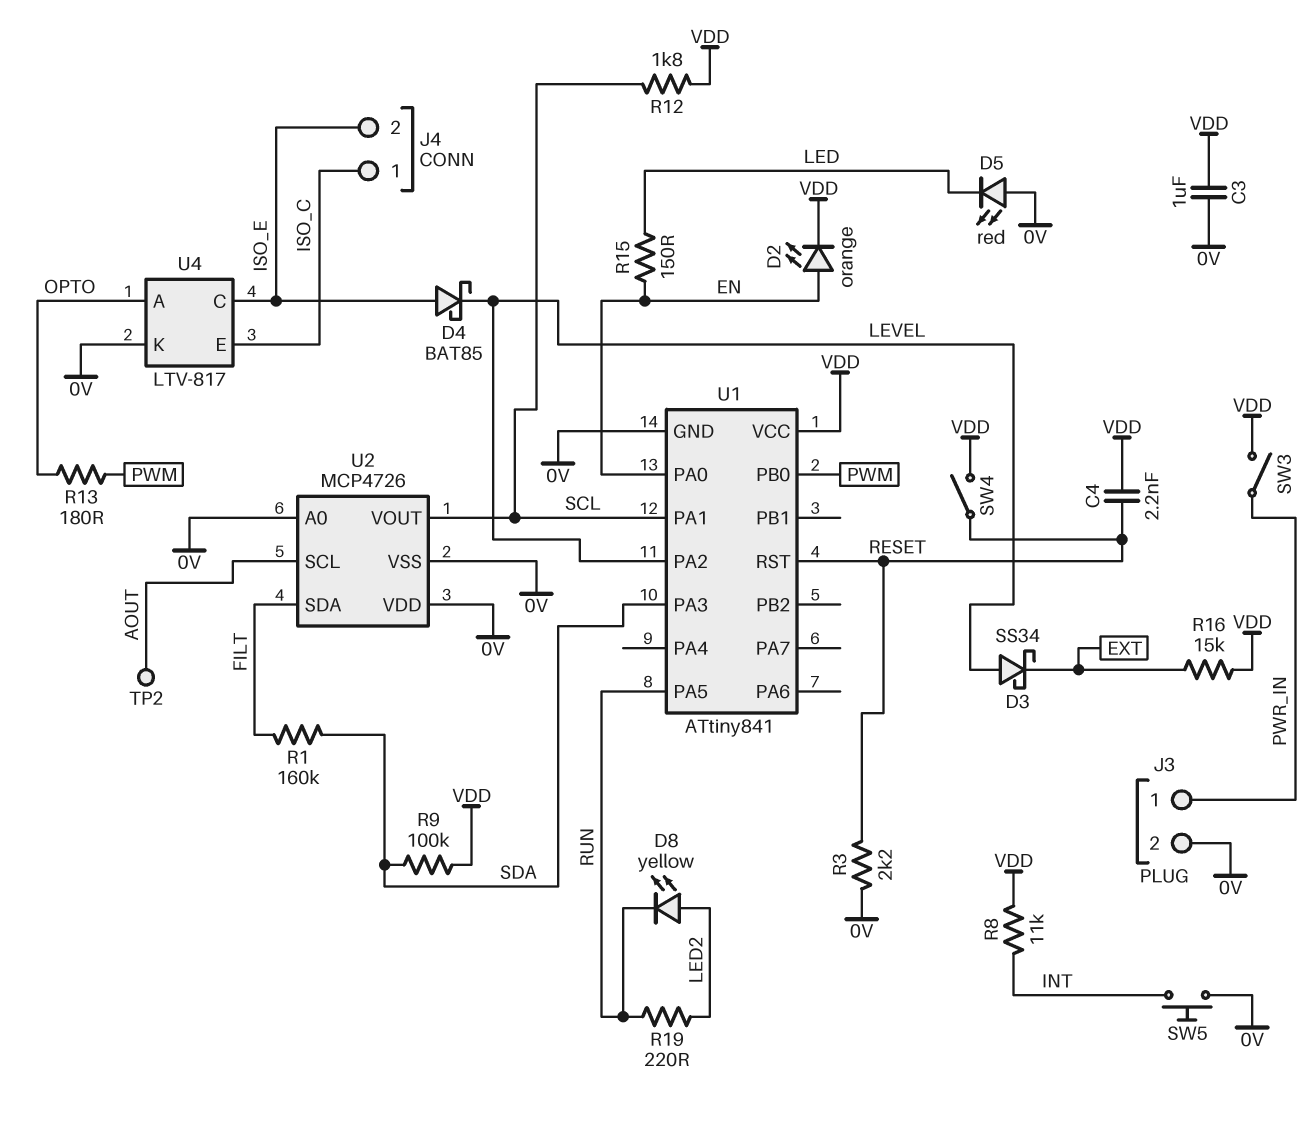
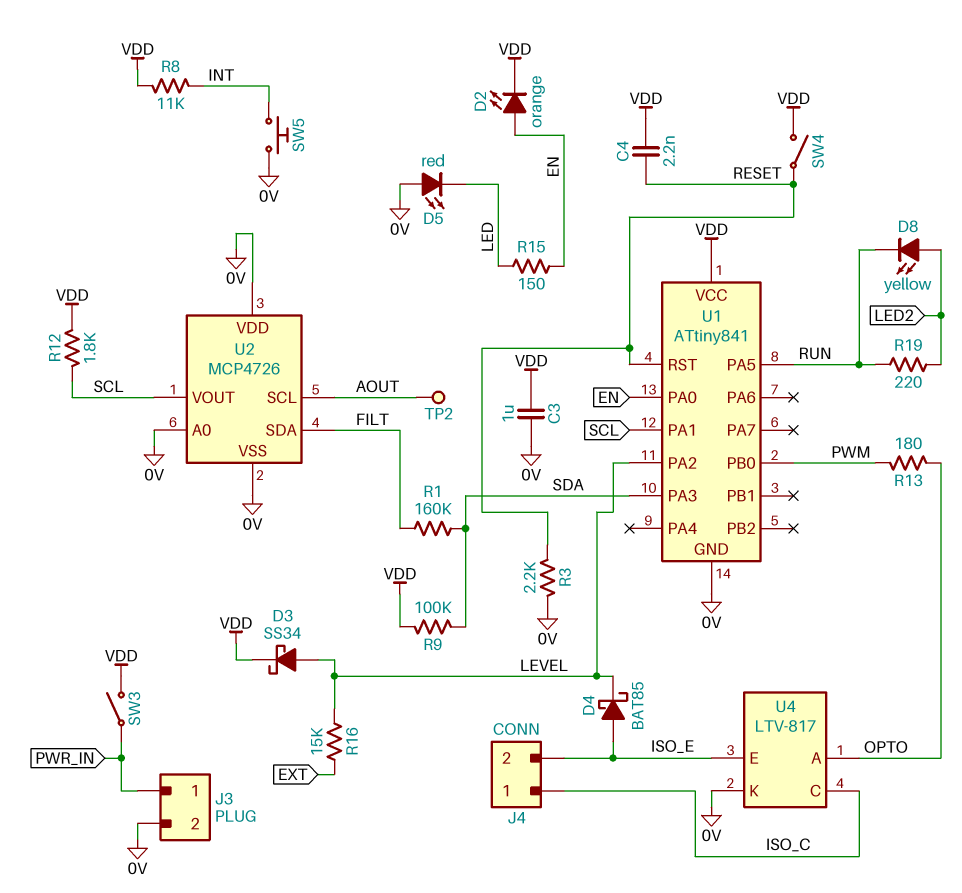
D3: schottky SS34 (A LEVEL, K EXT) -> schottky SS34 (A LEVEL, K VDD)
R16: 15k (EXT, VDD) -> 15k (EXT, LEVEL)
U4 pin C: ISO_E -> ISO_C
U4 pin E: ISO_C -> ISO_E

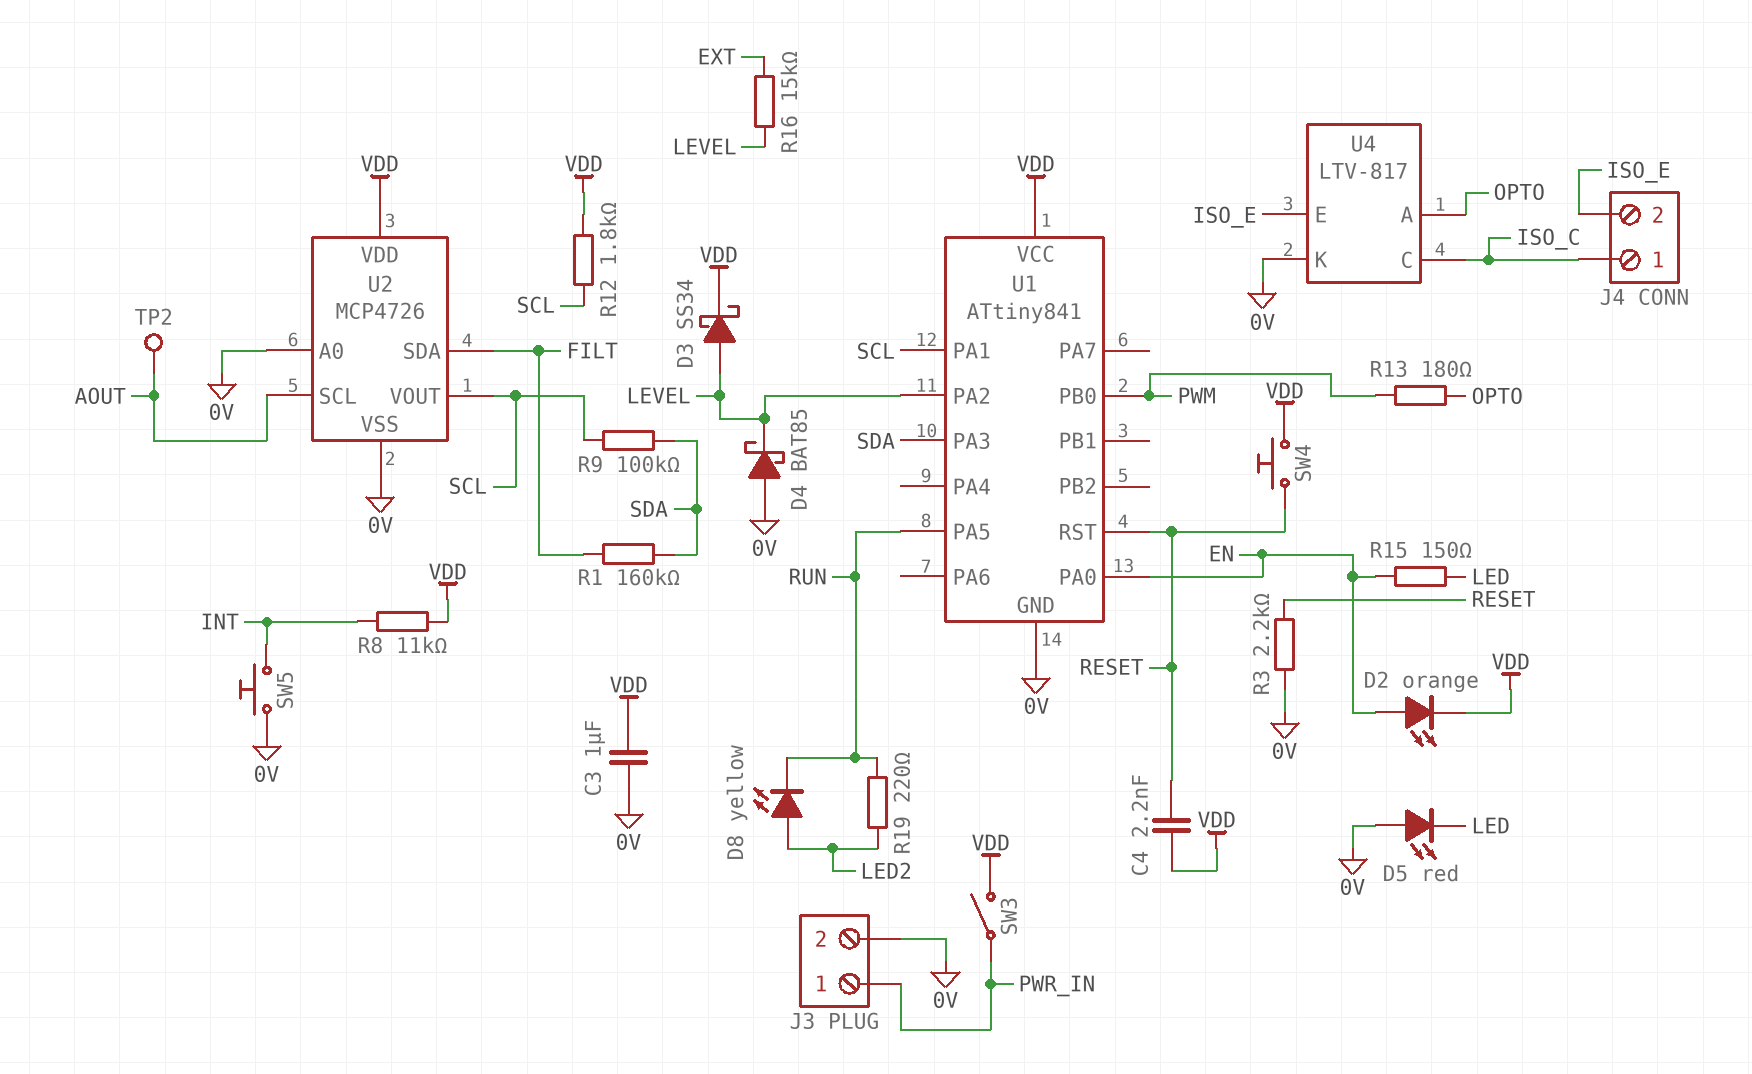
D4: schottky BAT85 (A ISO_E, K LEVEL) -> schottky BAT85 (A 0V, K LEVEL)
R9: 100k (SDA, VDD) -> 100k (SCL, SDA)
SW4: switch (RESET, VDD) -> button (RESET, VDD)
U2 pin VDD: 0V -> VDD

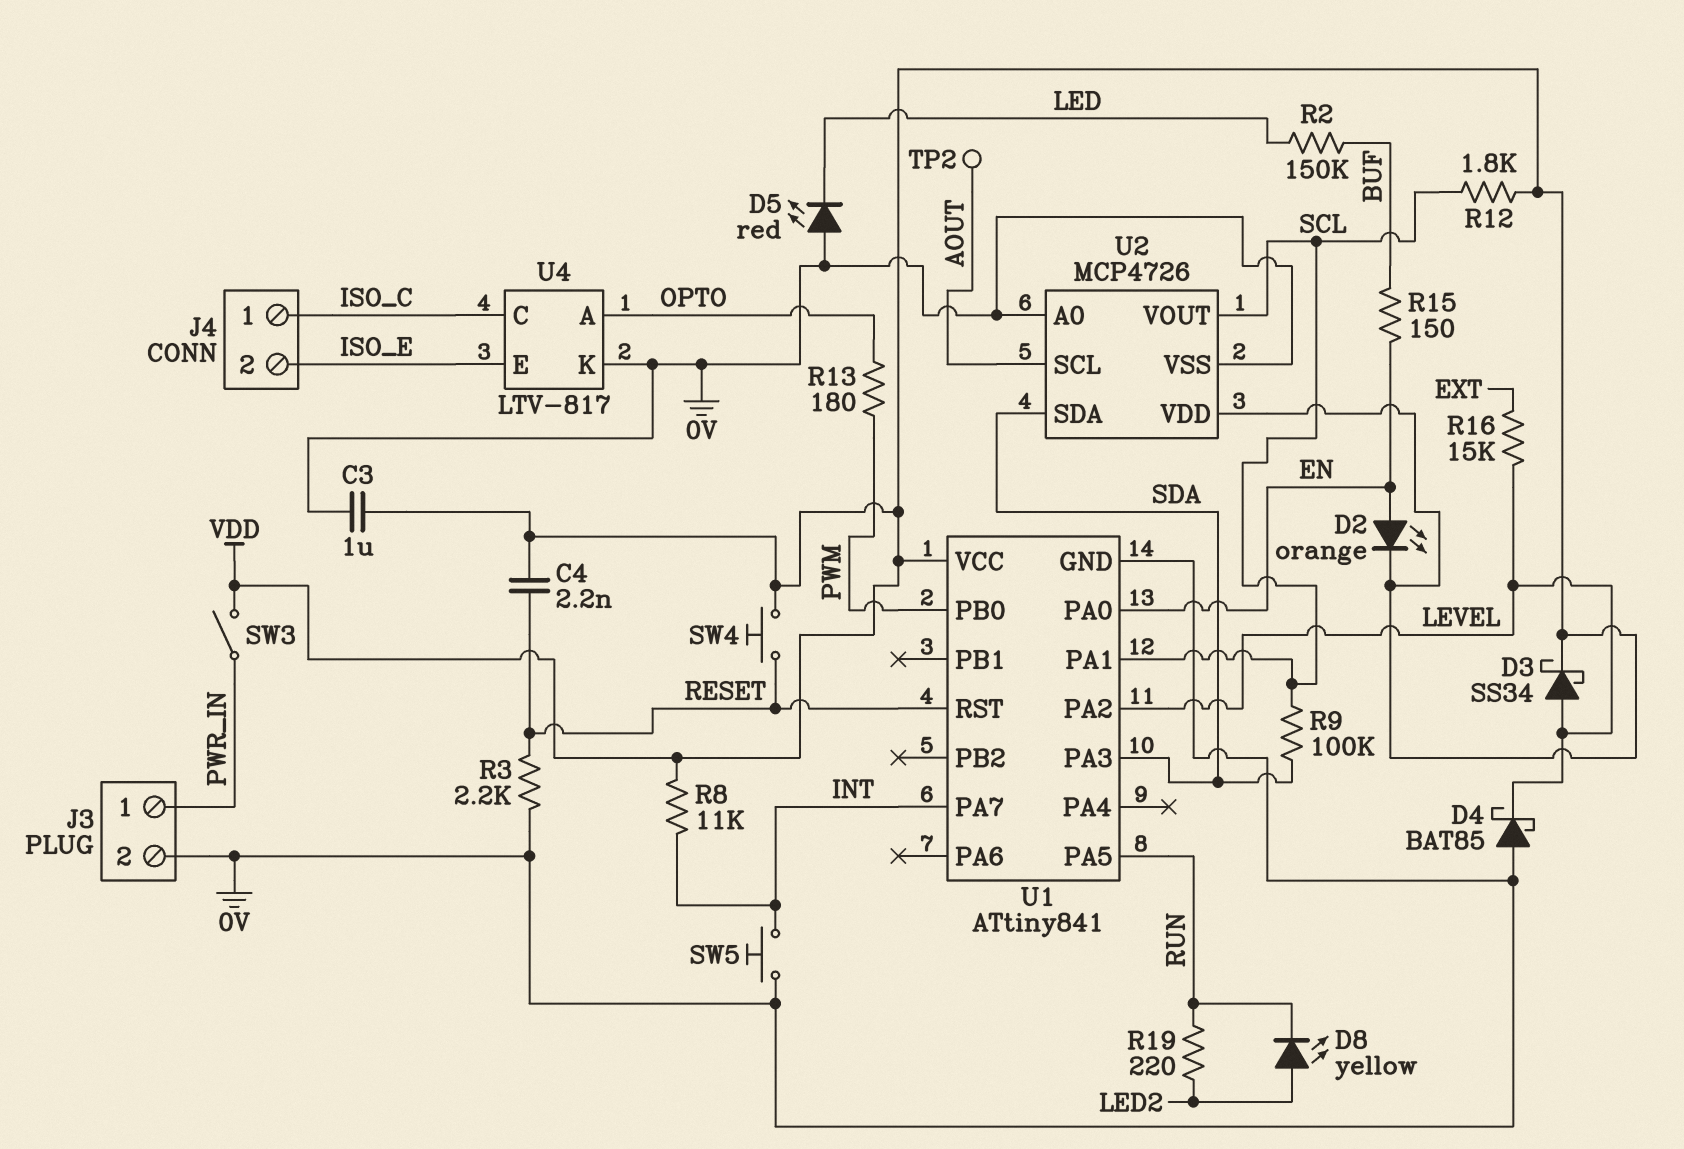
R1: 160k (FILT, SDA) -> none
R2: none -> 150k (BUF, LED)
R15: 150 (EN, LED) -> 150 (BUF, EN)
U1 pin PA7: none -> INT
U2 pin SDA: FILT -> SDA

